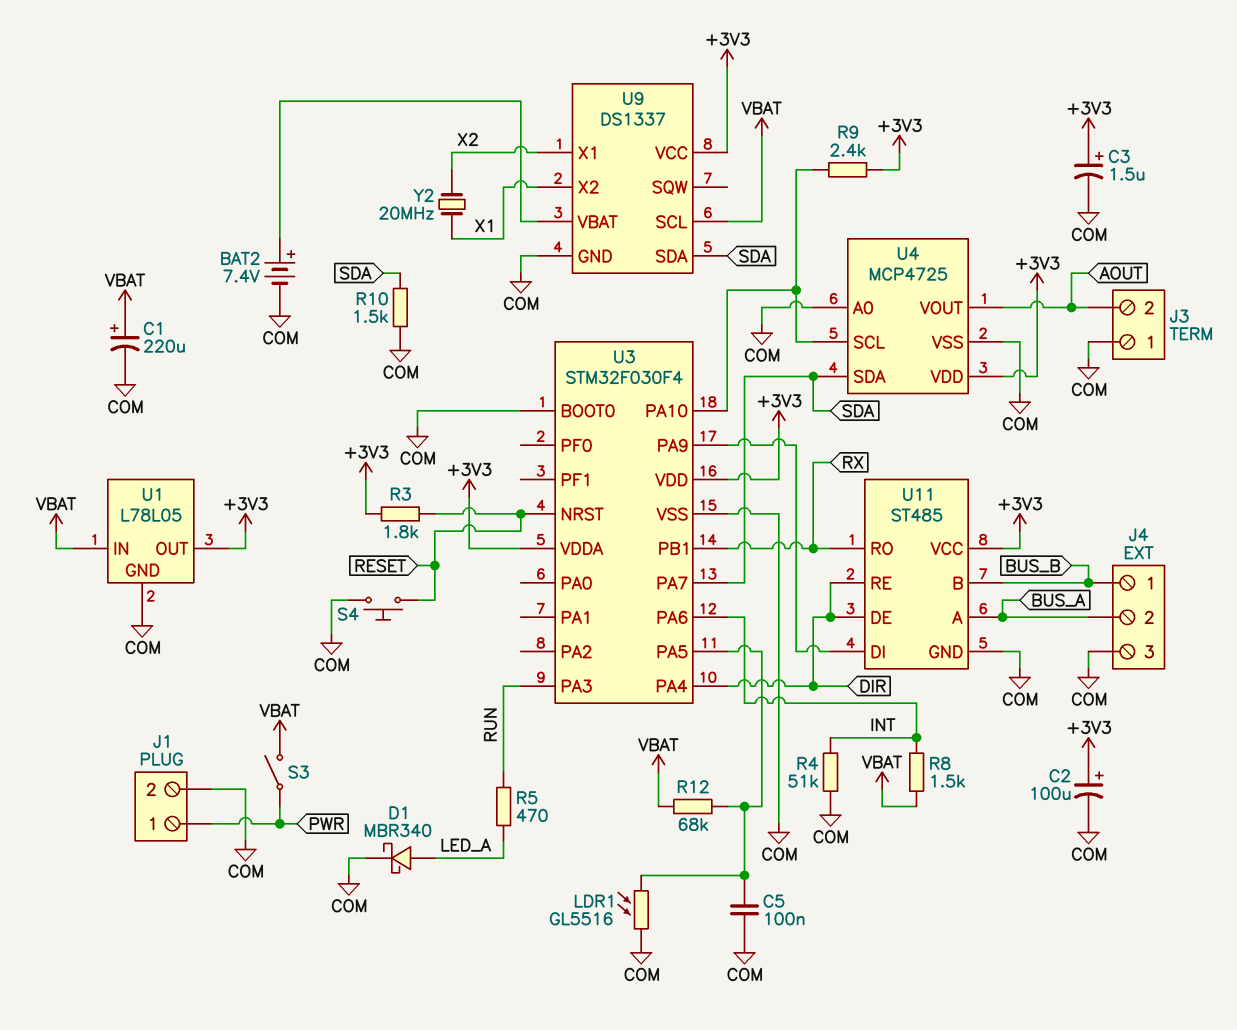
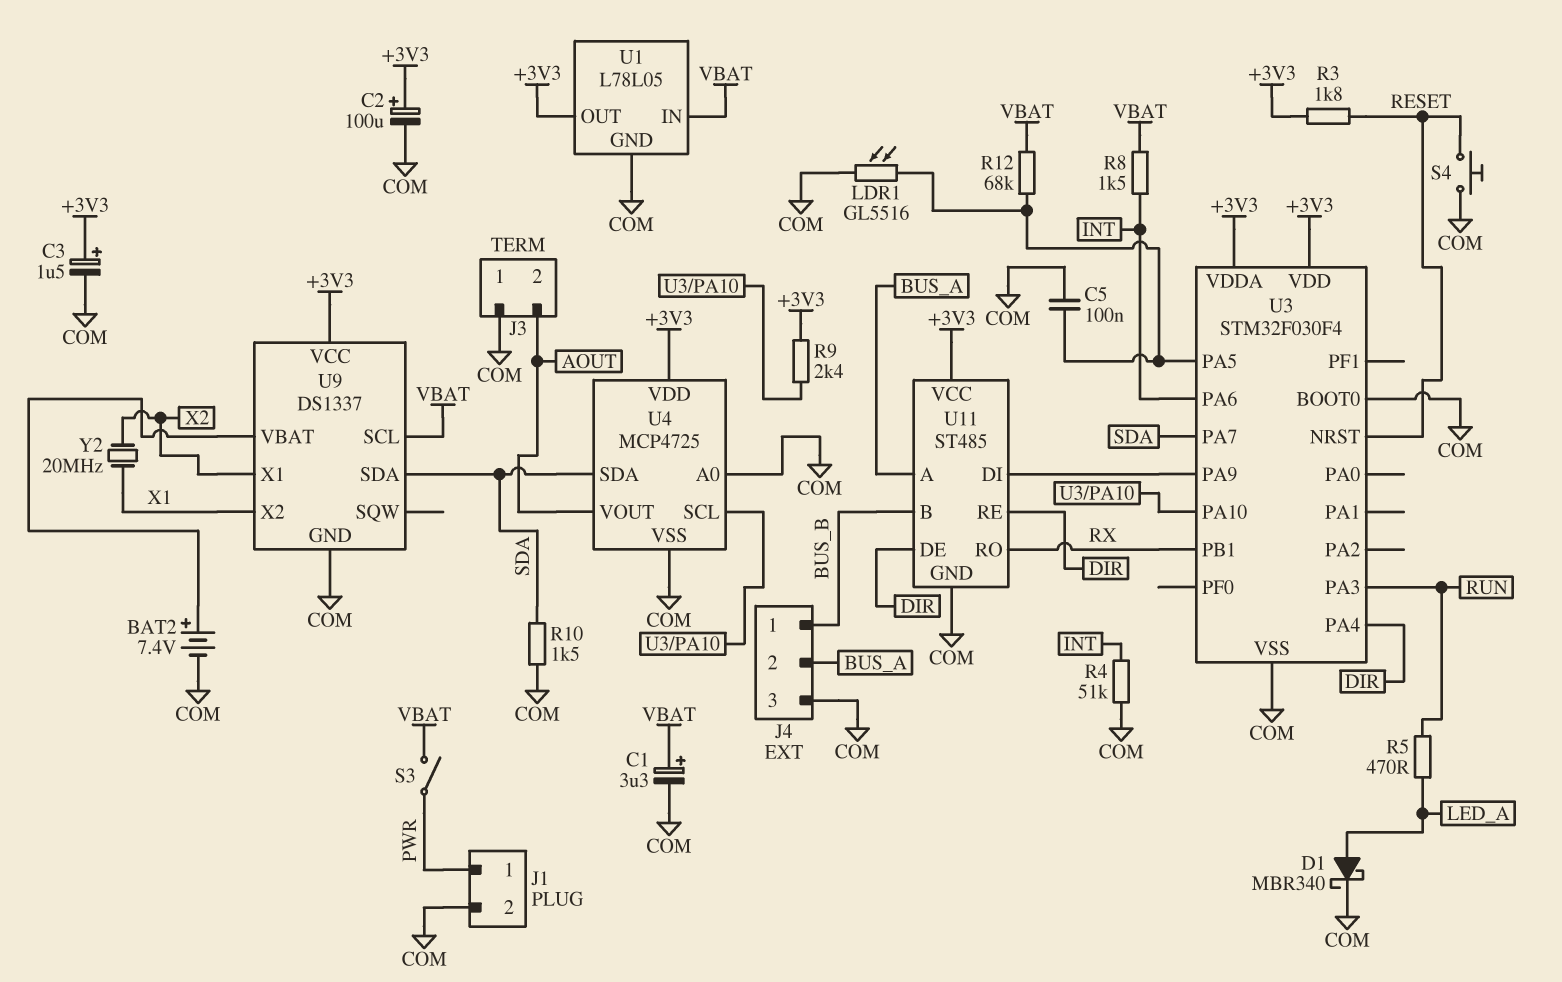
C1: 220uF (plus VBAT, minus COM) -> 3.3uF (plus VBAT, minus COM)

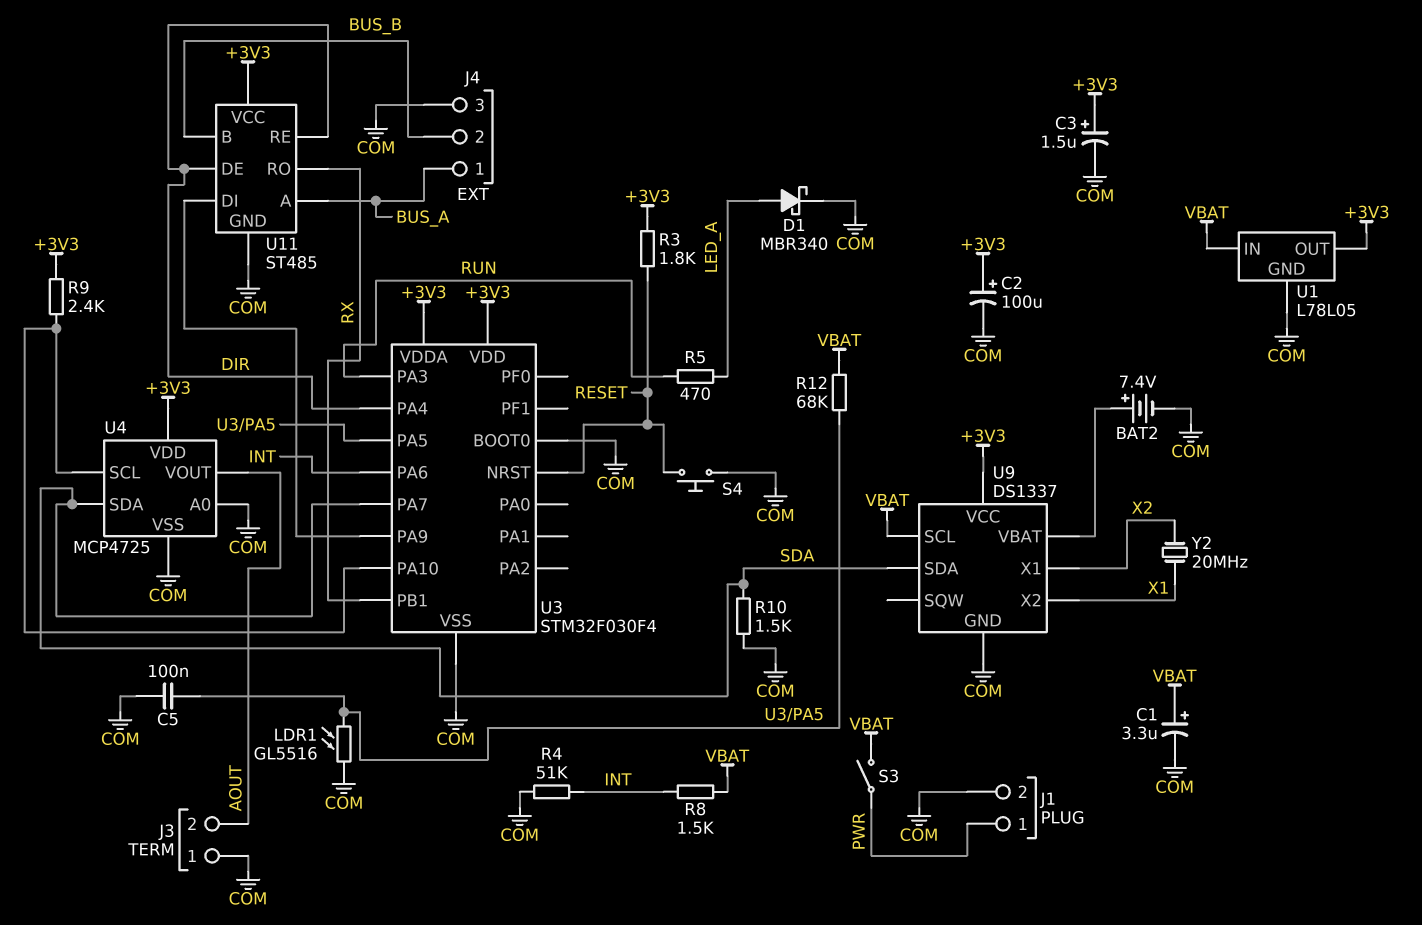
J4 pin 1: BUS_B -> BUS_A
J4 pin 2: BUS_A -> BUS_B

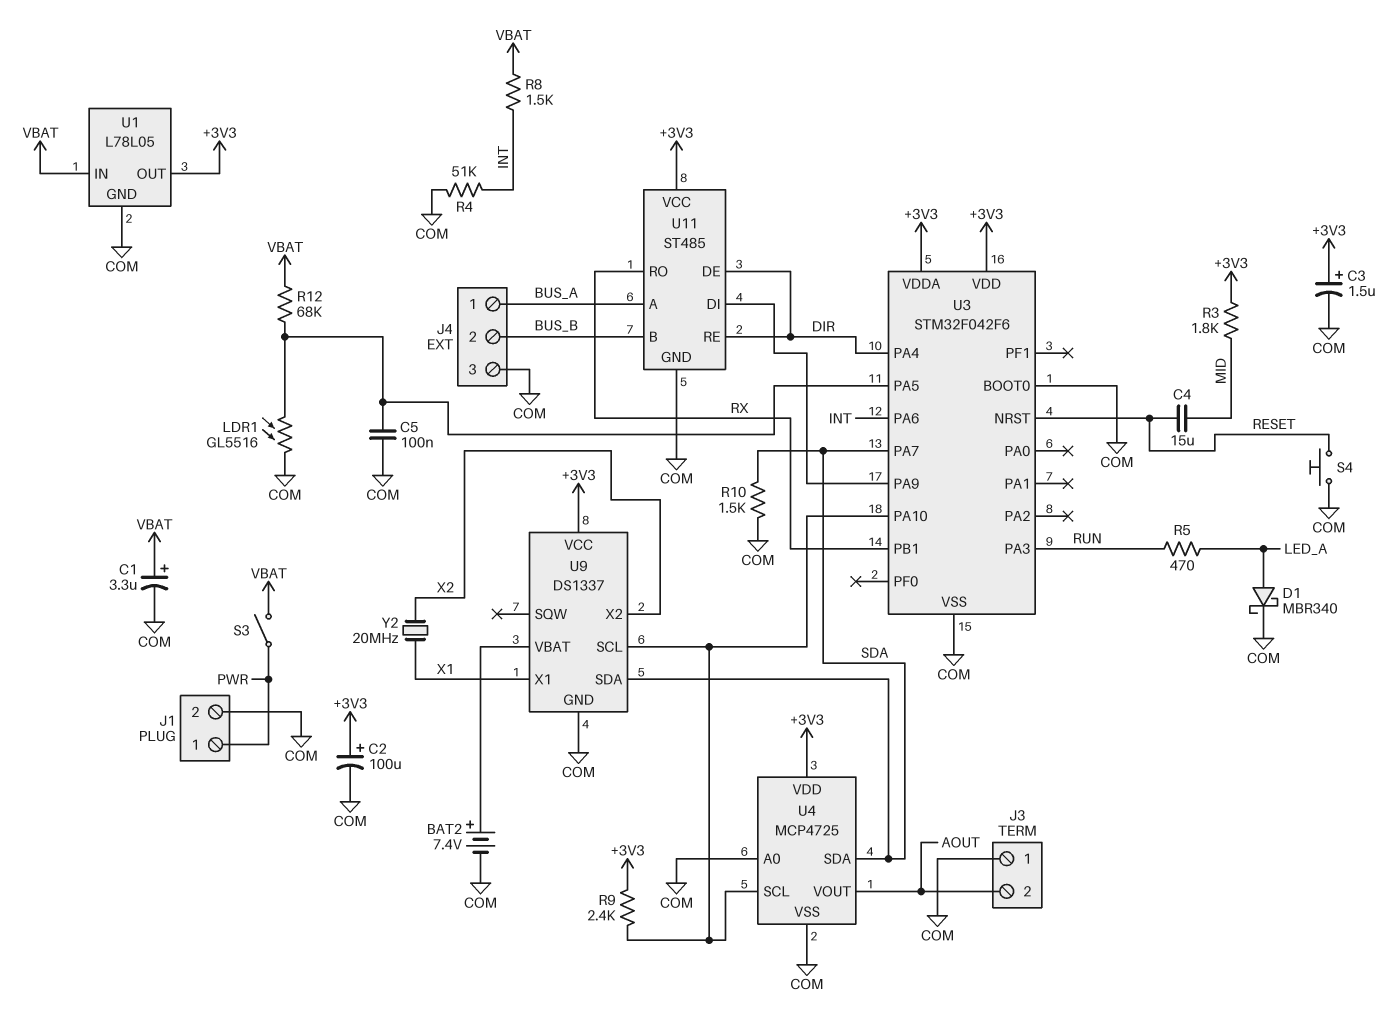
C4: none -> 15uF (MID, RESET)
R3: 1.8k (+3V3, RESET) -> 1.8k (+3V3, MID)
U3: STM32F030F4 -> STM32F042F6
U9 pin SCL: VBAT -> U3/PA10
U9 pin X1: X2 -> X1
U9 pin X2: X1 -> X2

